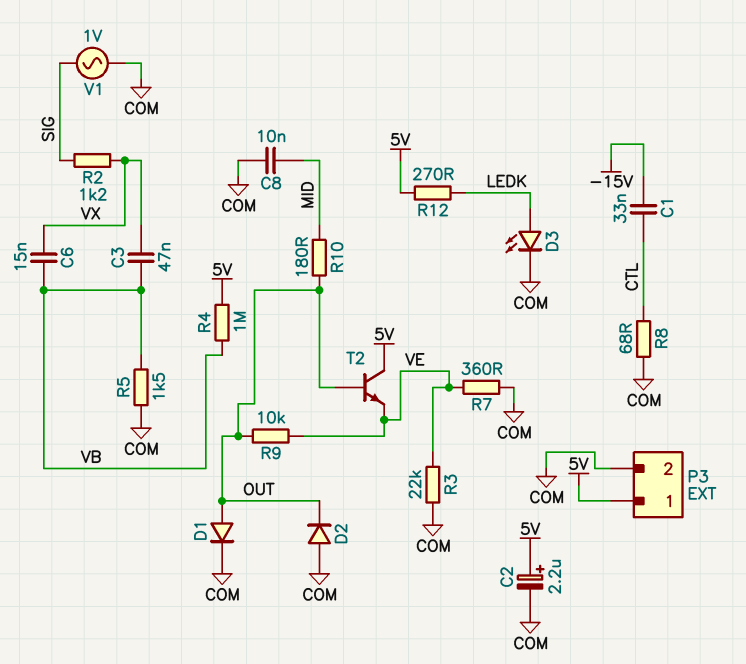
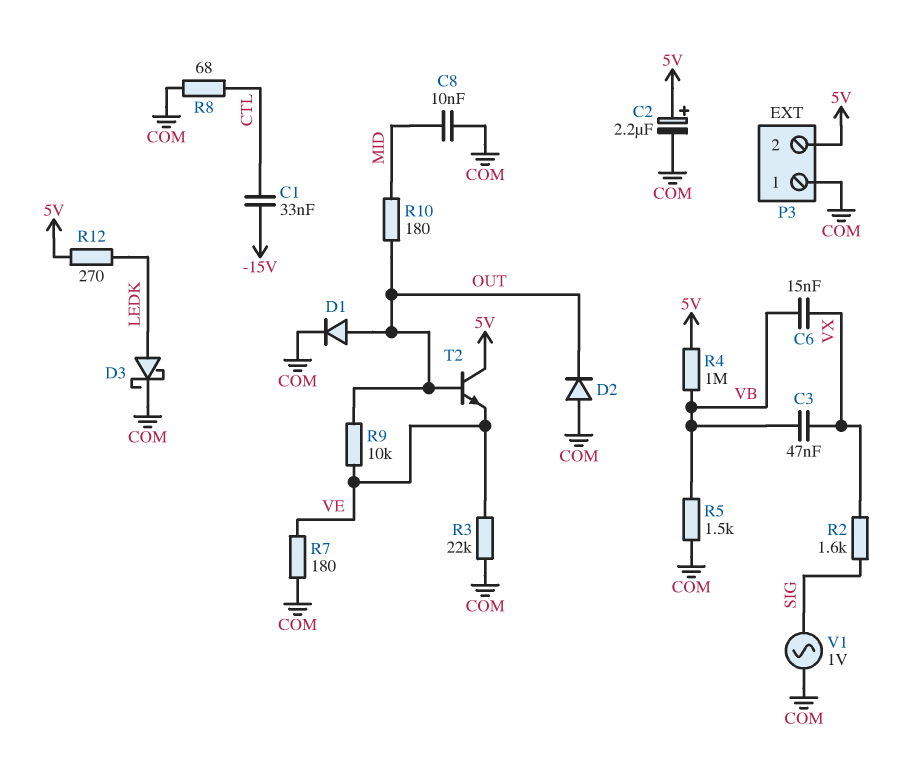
D3: LED (A LEDK, K COM) -> schottky (A LEDK, K COM)
P3 pin 1: 5V -> COM
P3 pin 2: COM -> 5V
R2: 1.2k (SIG, VX) -> 1.6k (SIG, VX)
R7: 360 (COM, VE) -> 180 (COM, VE)

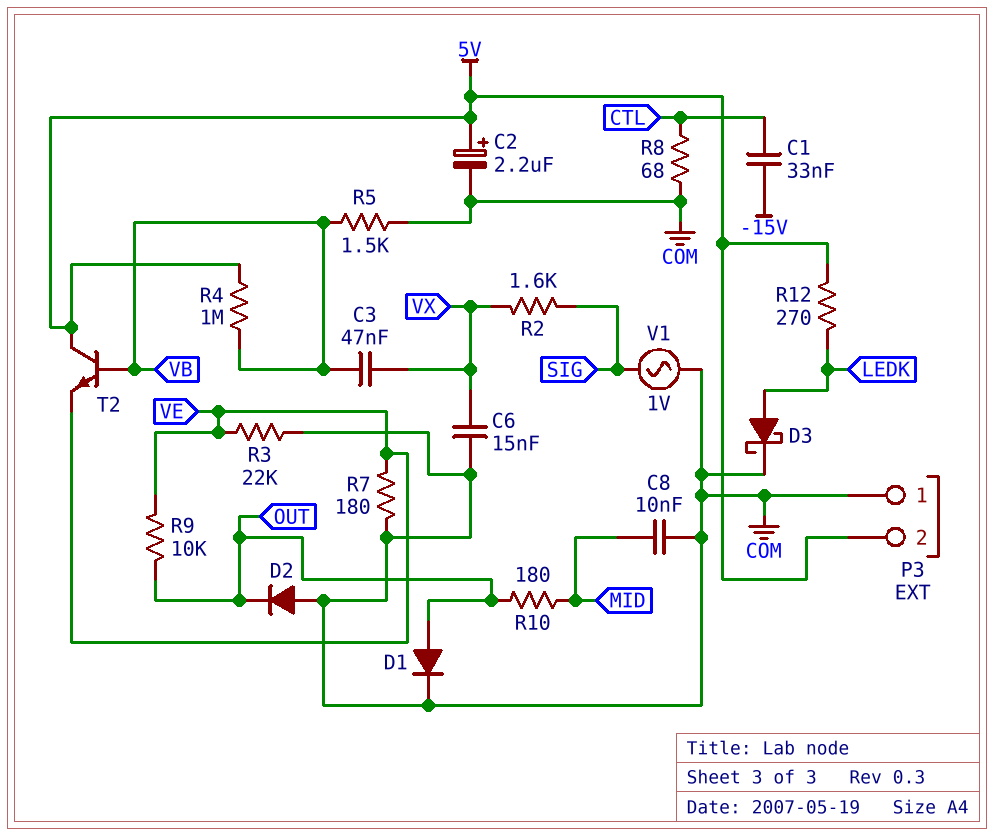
C6: 15nF (VB, VX) -> 15nF (COM, VX)
T2: NPN (B OUT, C 5V, E VE) -> NPN (B VB, C 5V, E VE)

